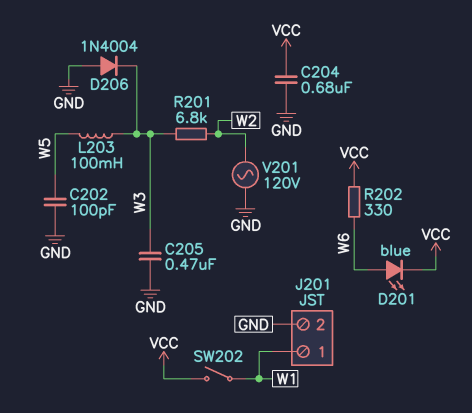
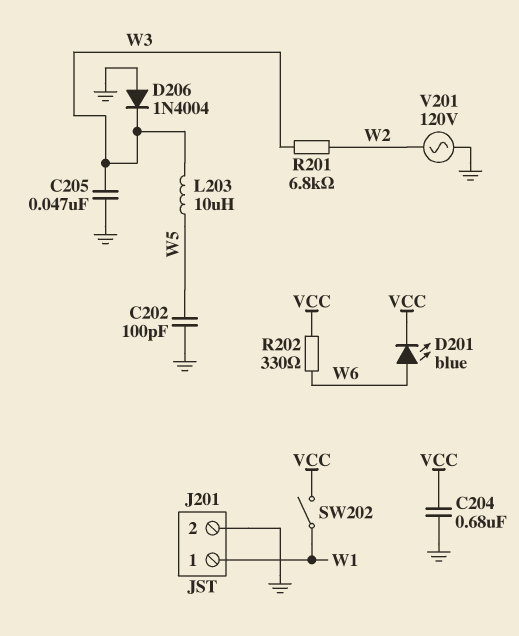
C205: 470nF (GND, W3) -> 47nF (GND, W3)
L203: 100mH (W3, W5) -> 10uH (W3, W5)

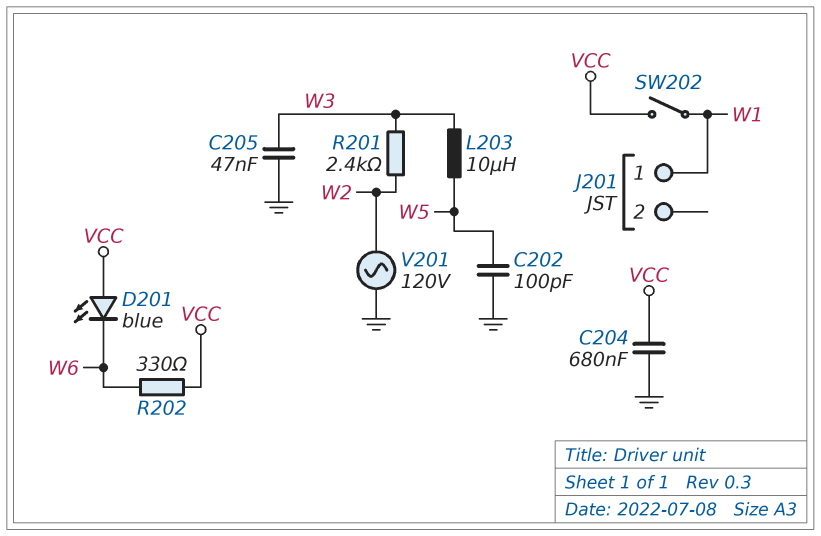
D201: LED blue (A W6, K VCC) -> LED blue (A VCC, K W6)
D206: diode 1N4004 (A GND, K W3) -> none
J201 pin 2: GND -> none
R201: 6.8k (W2, W3) -> 2.4k (W2, W3)

